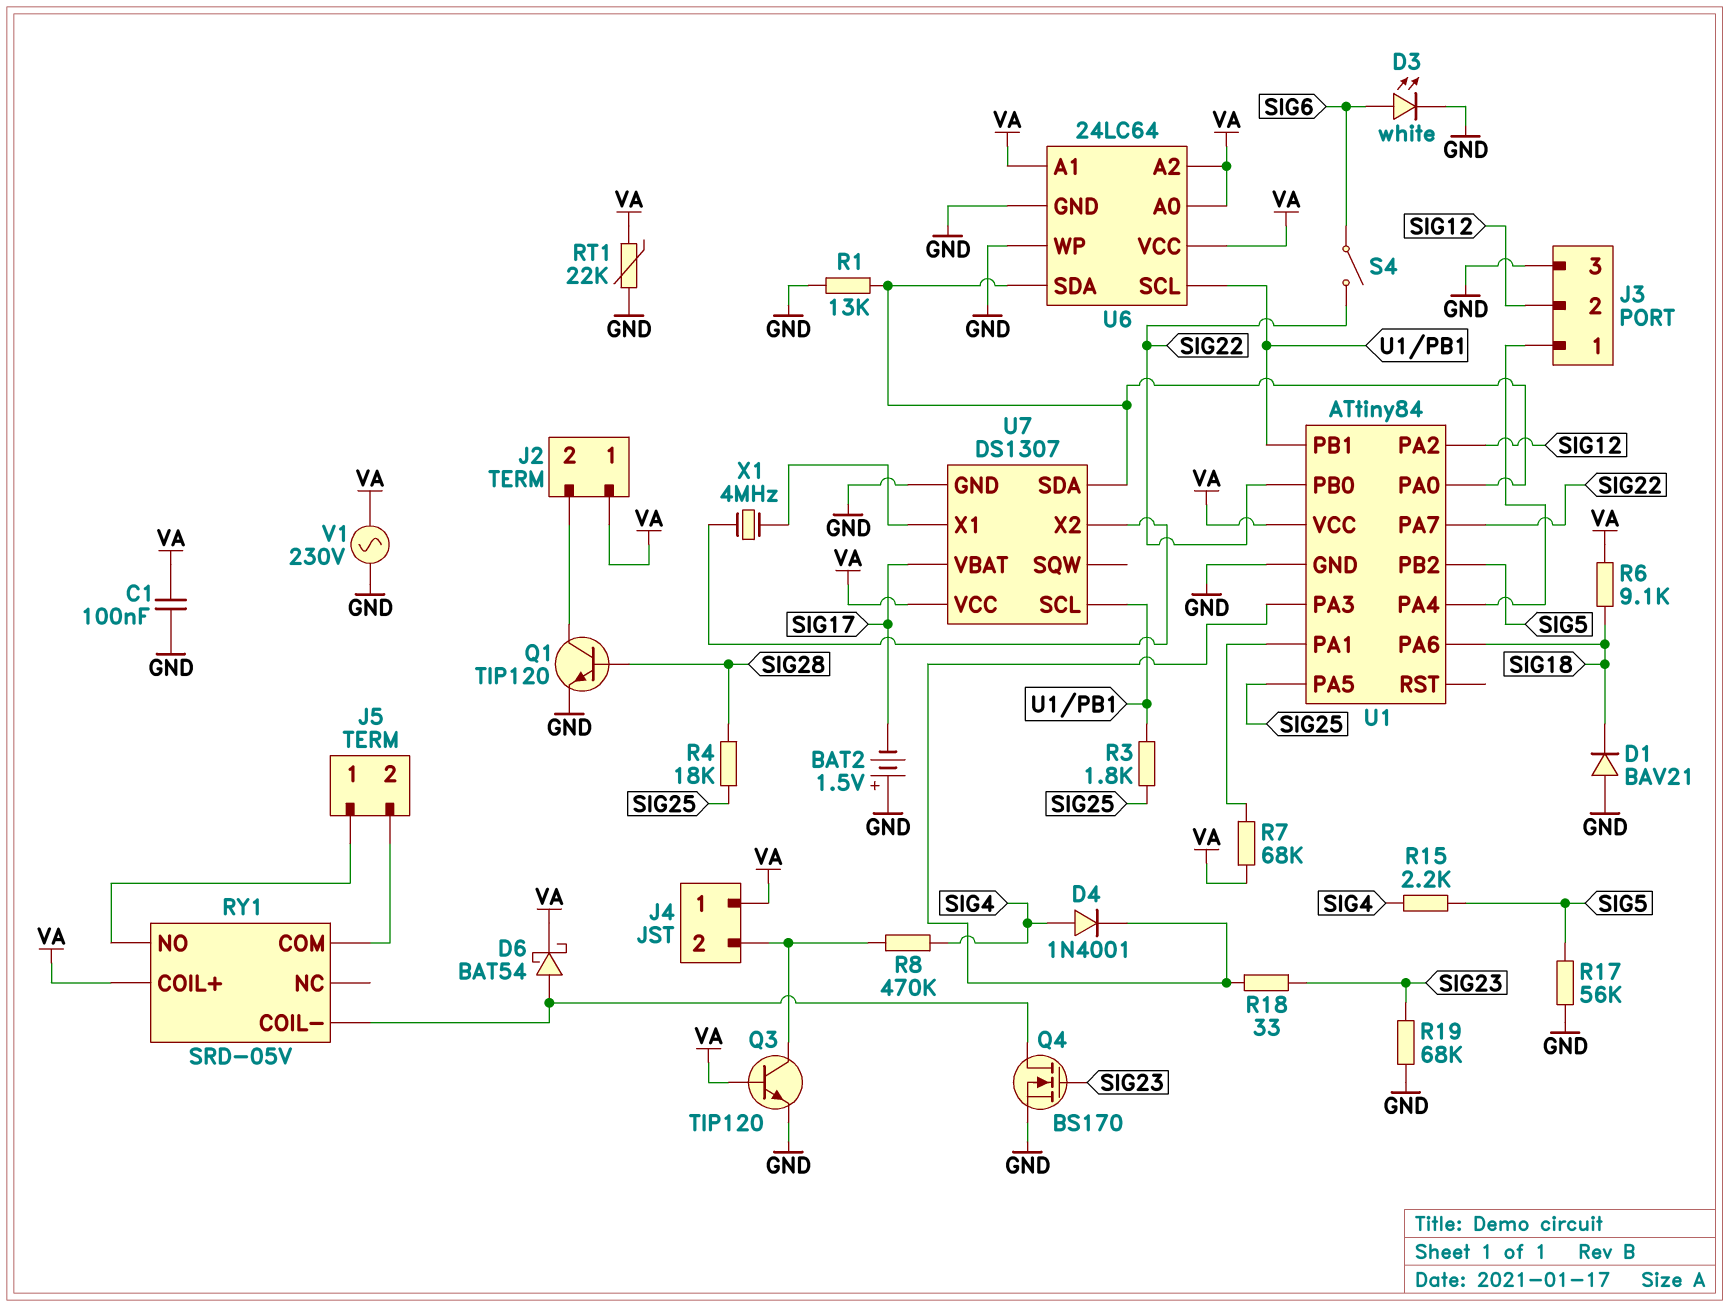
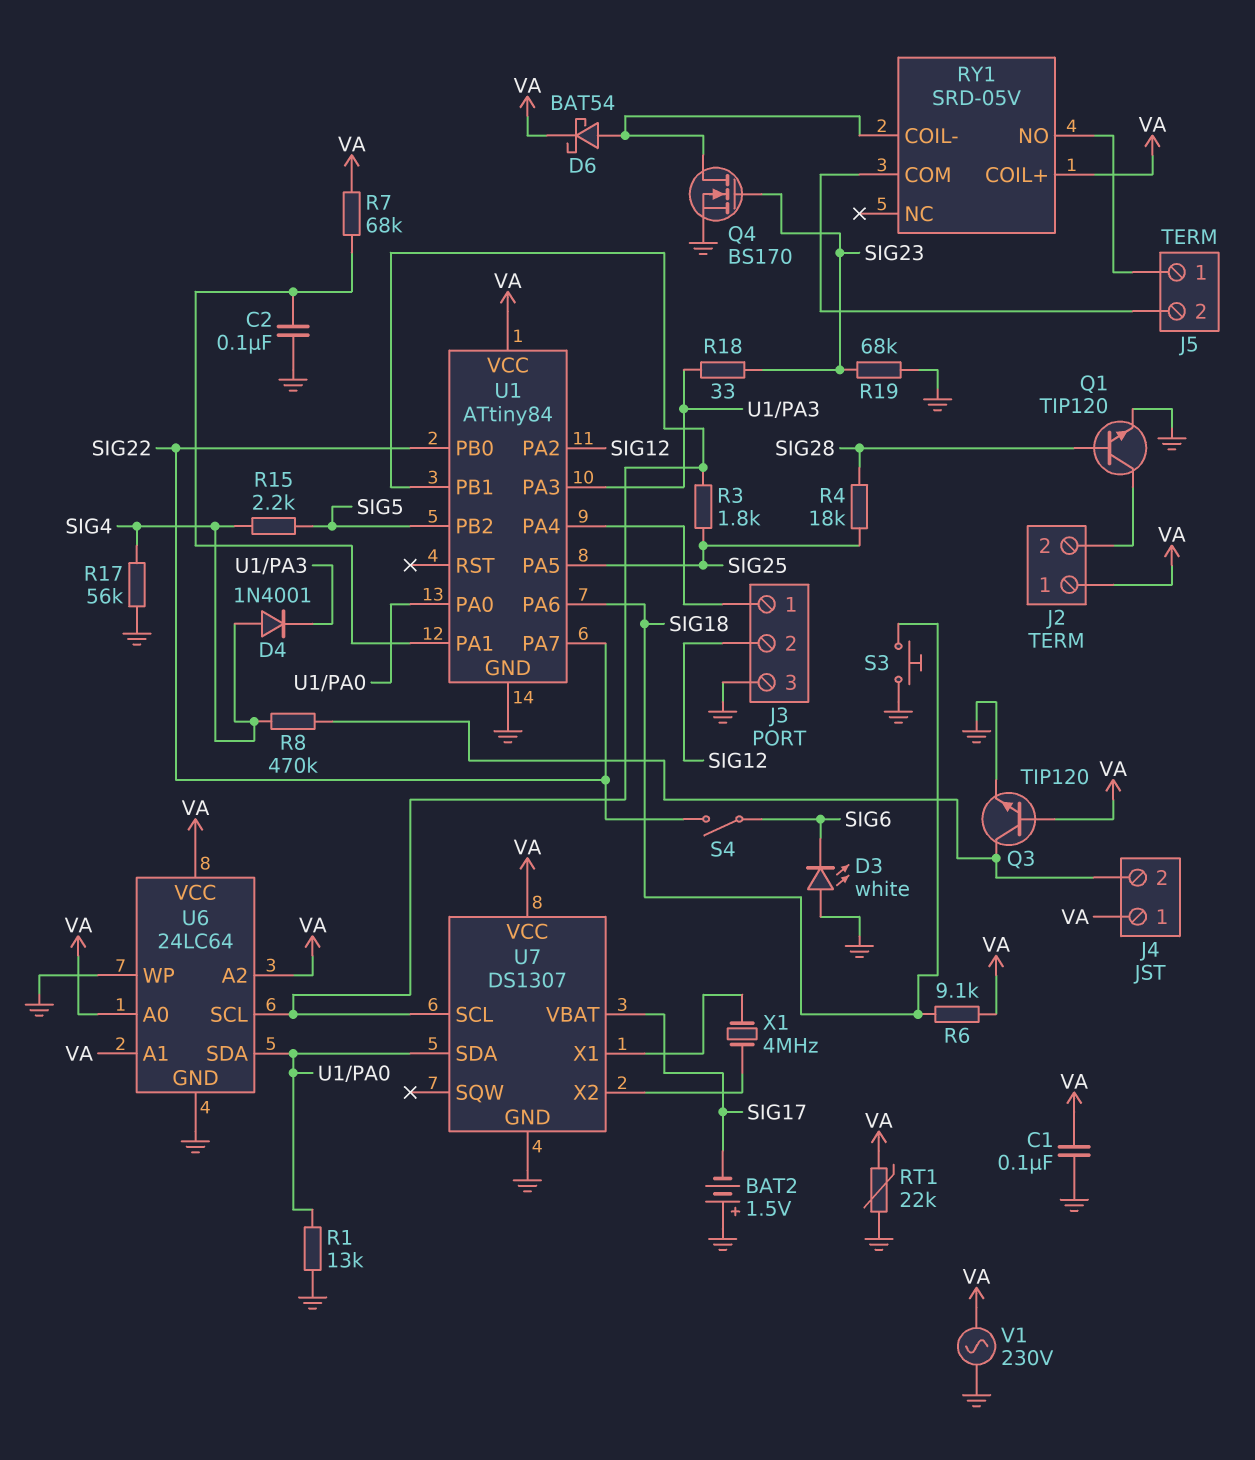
C2: none -> 100nF (GND, U1/PA1)
D1: diode BAV21 (A GND, K SIG18) -> none
D3: LED white (A SIG6, K GND) -> LED white (A GND, K SIG6)
R17: 56k (GND, SIG5) -> 56k (GND, SIG4)
S3: none -> button (GND, SIG18)

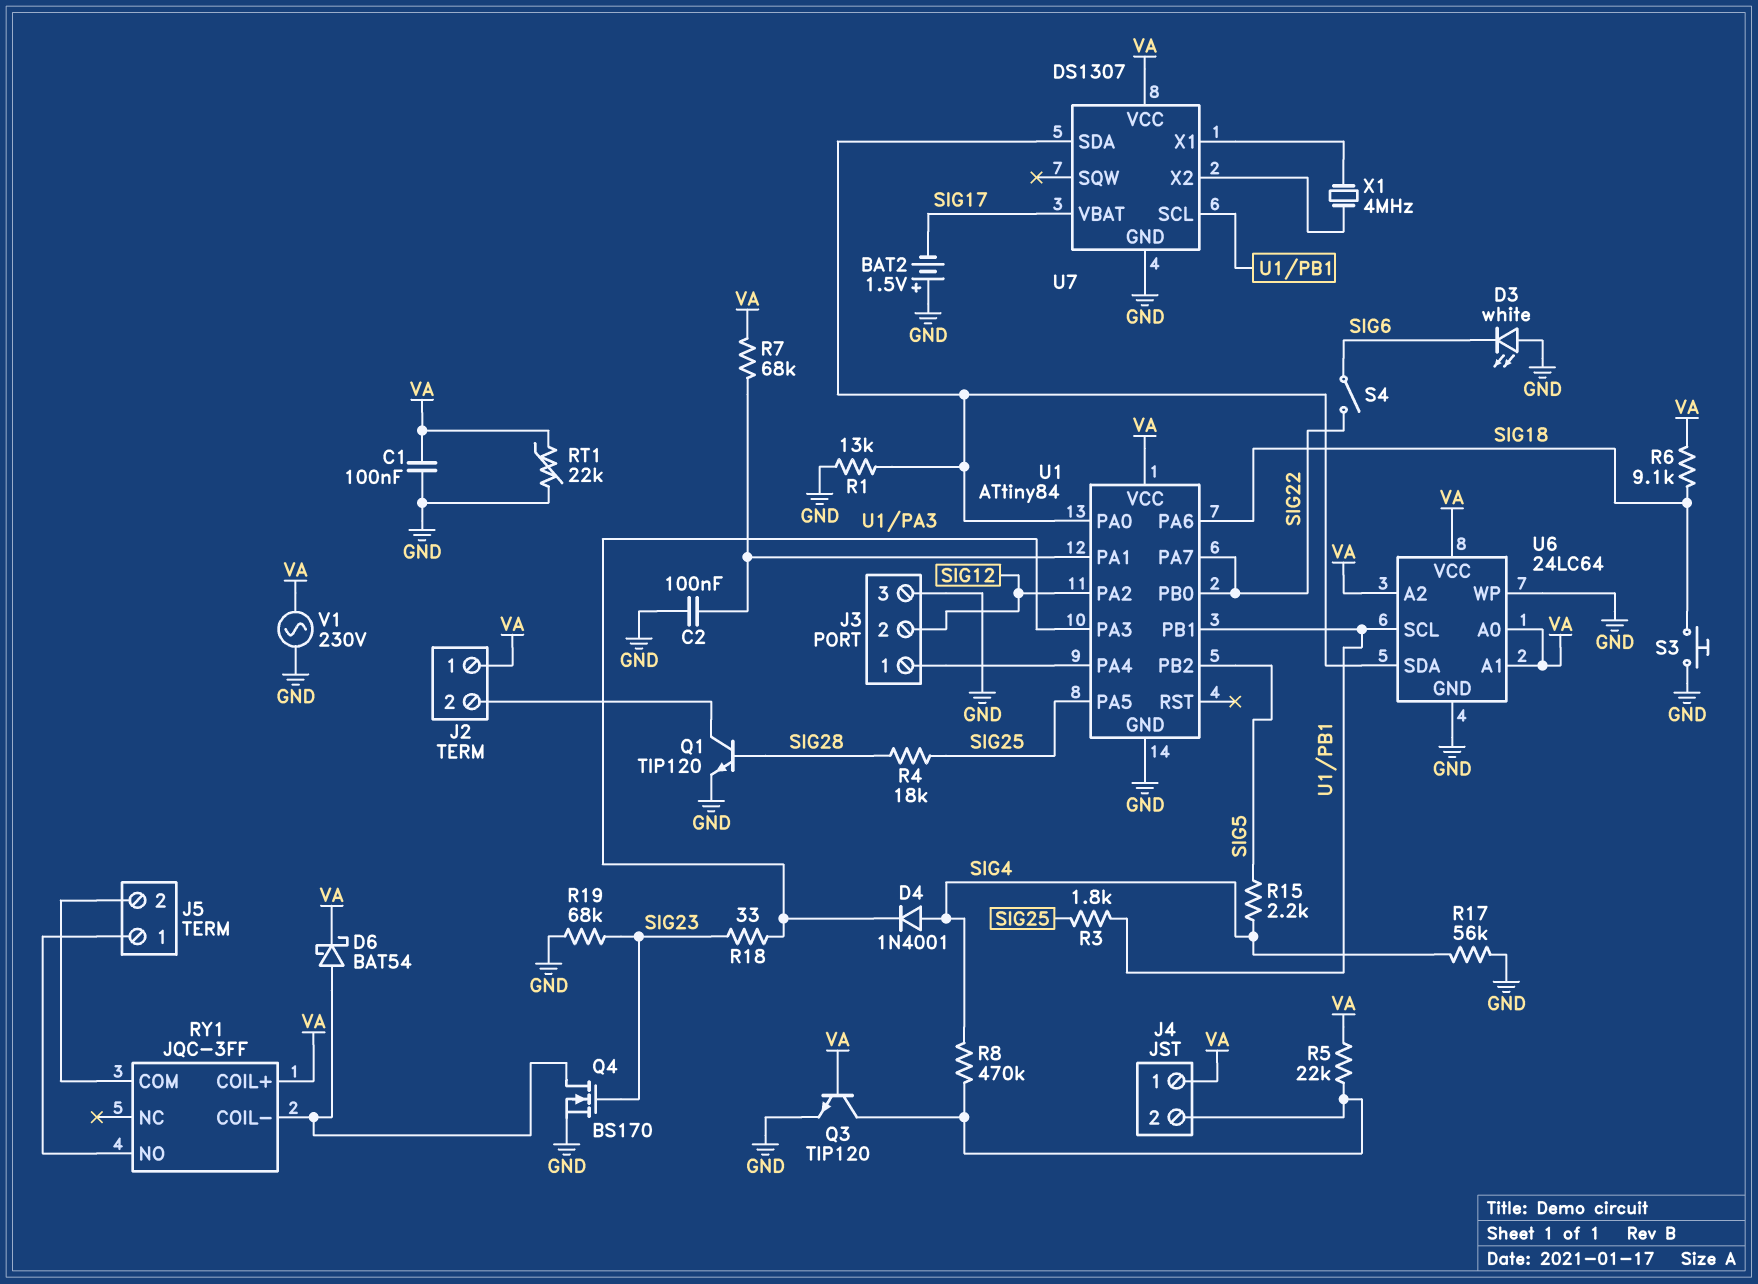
R5: none -> 22k (J4/2, VA)
RY1: SRD-05V -> JQC-3FF

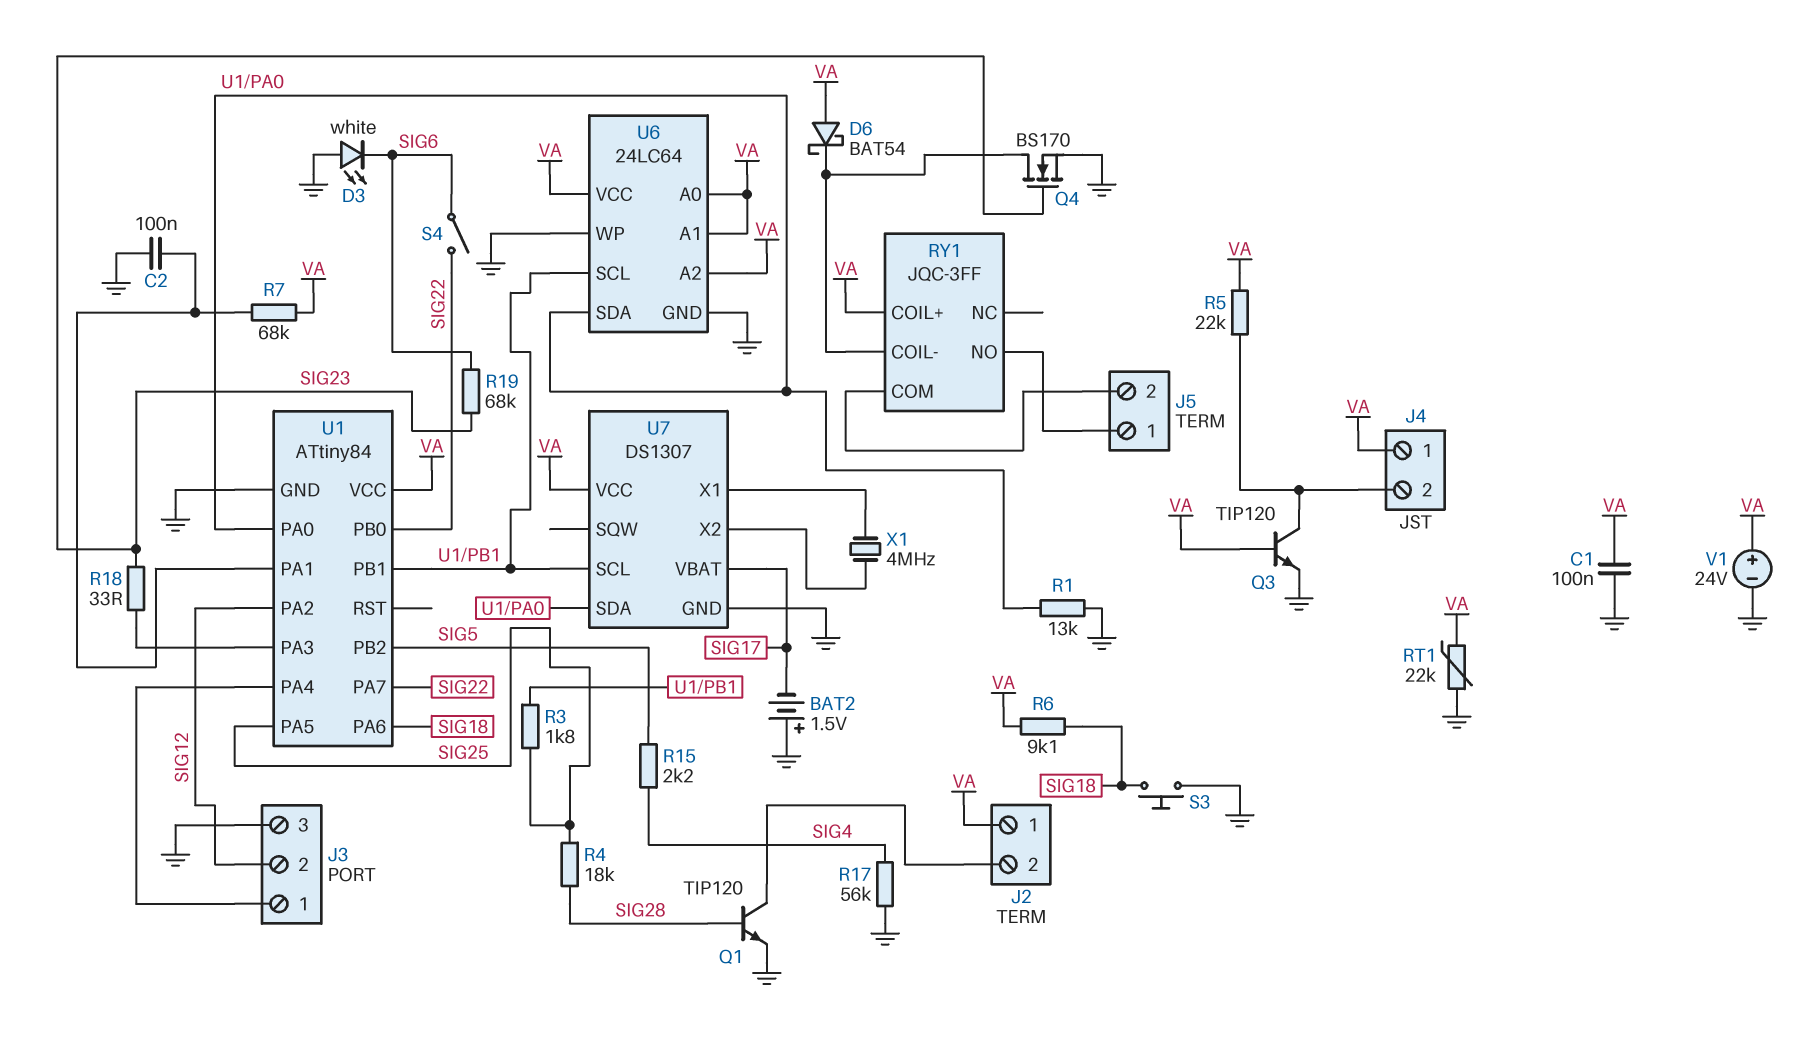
D4: diode 1N4001 (A SIG4, K U1/PA3) -> none
D6: schottky BAT54 (A RY1/COIL-, K VA) -> schottky BAT54 (A VA, K RY1/COIL-)
R8: 470k (J4/2, SIG4) -> none
R19: 68k (GND, SIG23) -> 68k (SIG6, SIG23)
V1: AC 230V (GND, VA) -> 24V (plus VA, minus GND)

